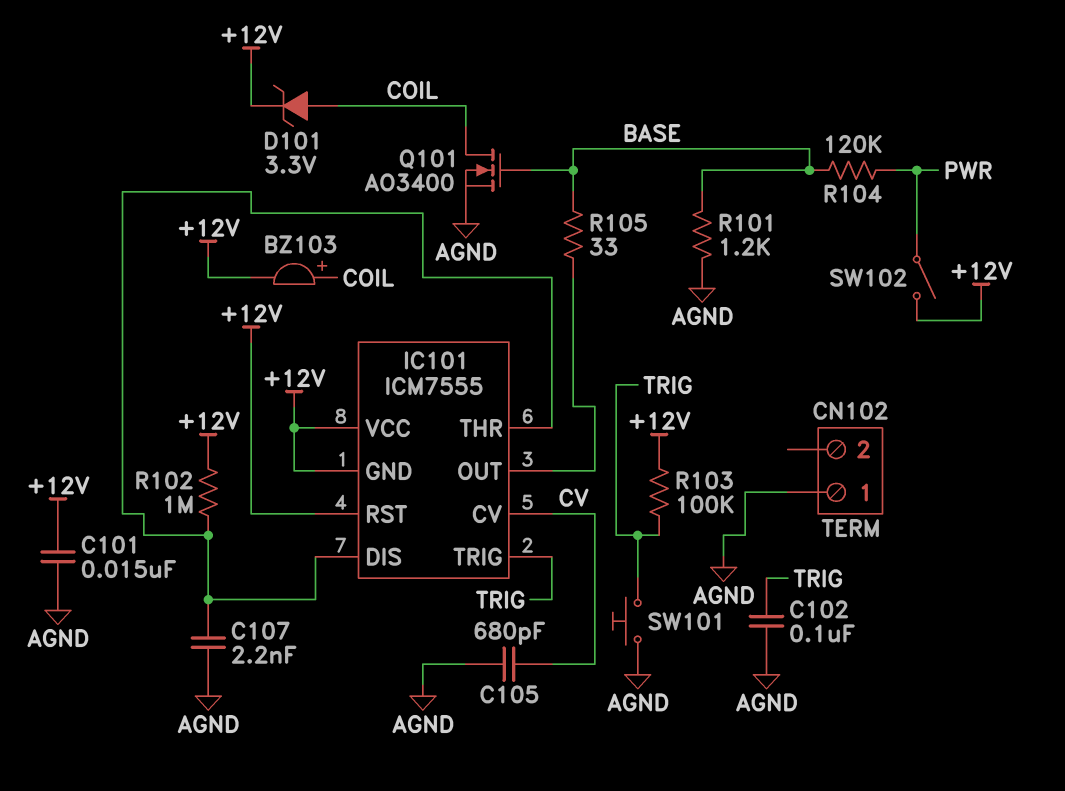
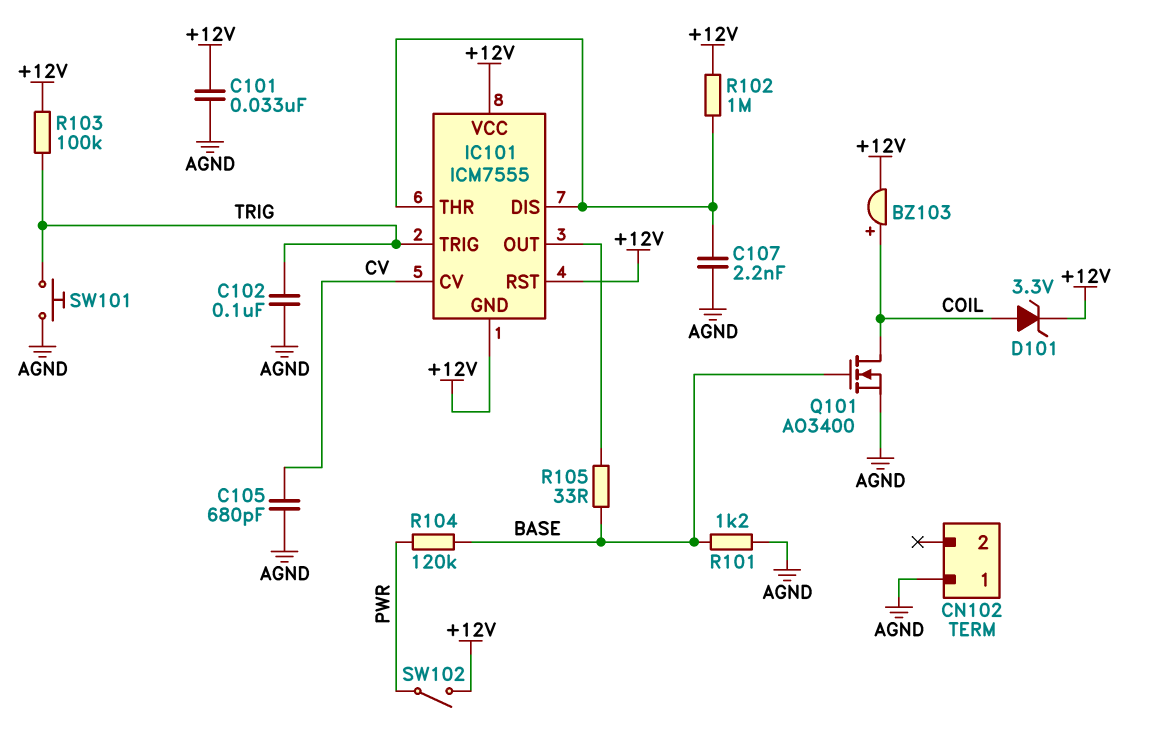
C101: 15nF (+12V, AGND) -> 33nF (+12V, AGND)

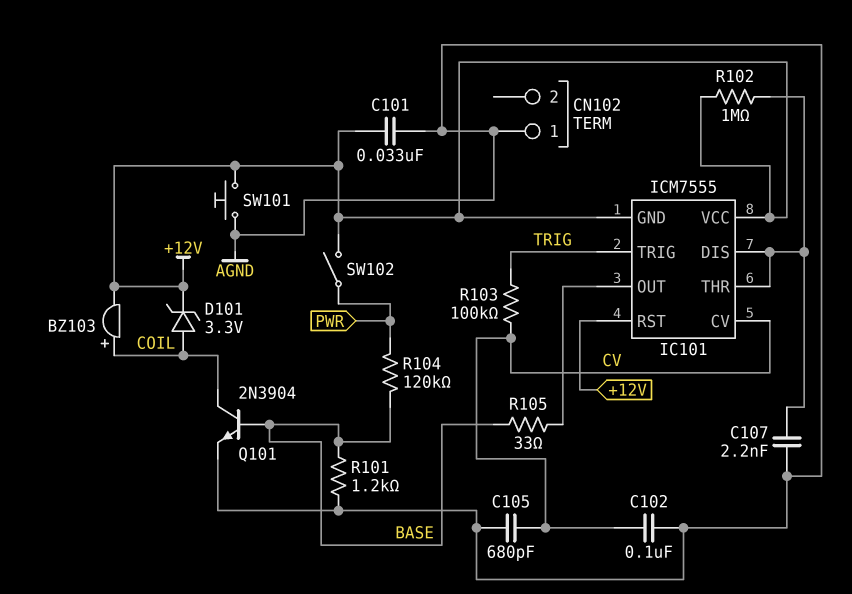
C102: 100nF (AGND, TRIG) -> 100nF (AGND, CV)
Q101: NMOS AO3400 (G BASE, D COIL, S AGND) -> NPN 2N3904 (B BASE, C COIL, E AGND)
R103: 100k (+12V, TRIG) -> 100k (CV, TRIG)
SW101: button (AGND, TRIG) -> button (+12V, AGND)

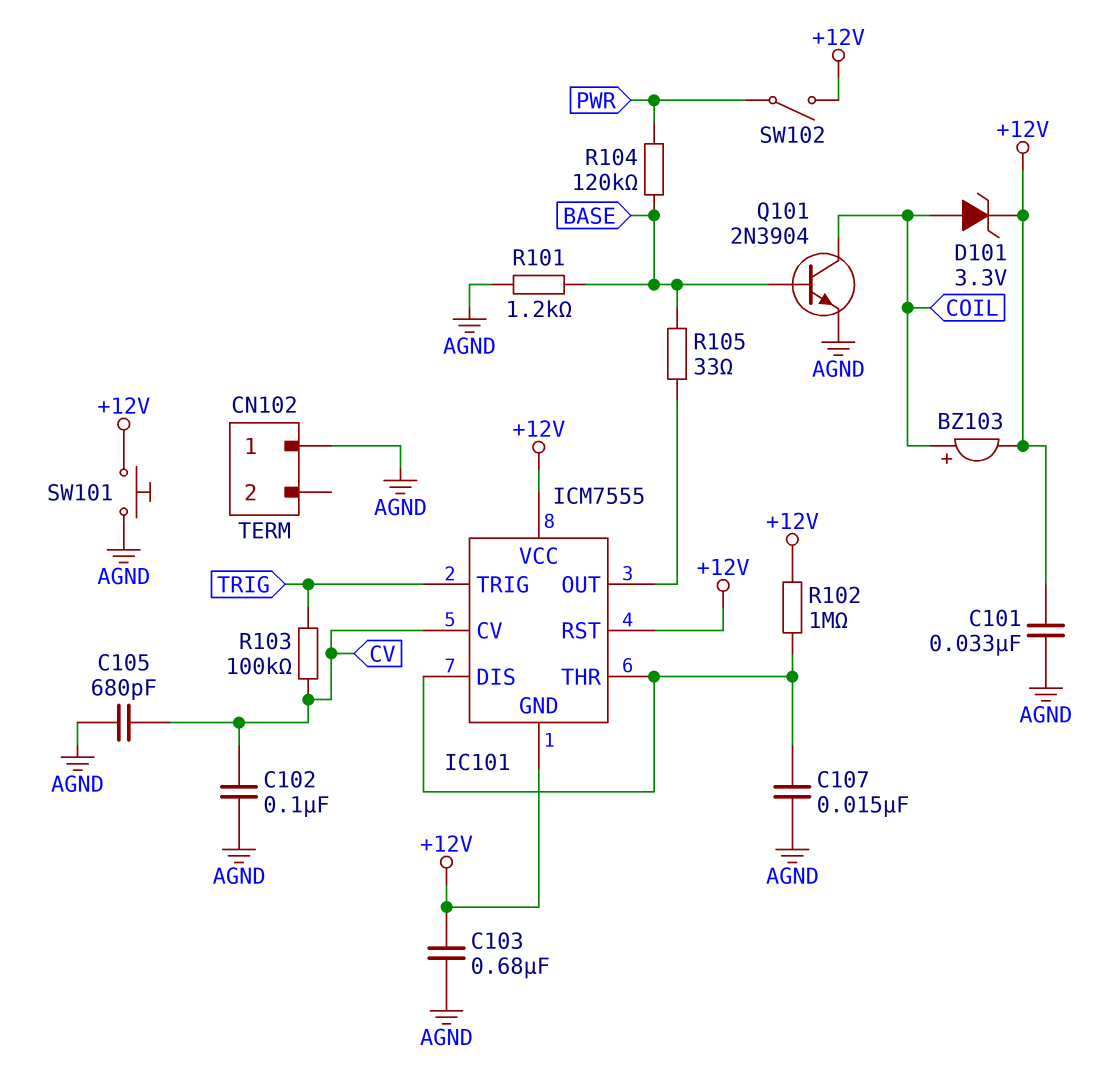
C103: none -> 680nF (+12V, AGND)
C107: 2.2nF (AGND, IC101/DIS) -> 15nF (AGND, IC101/DIS)

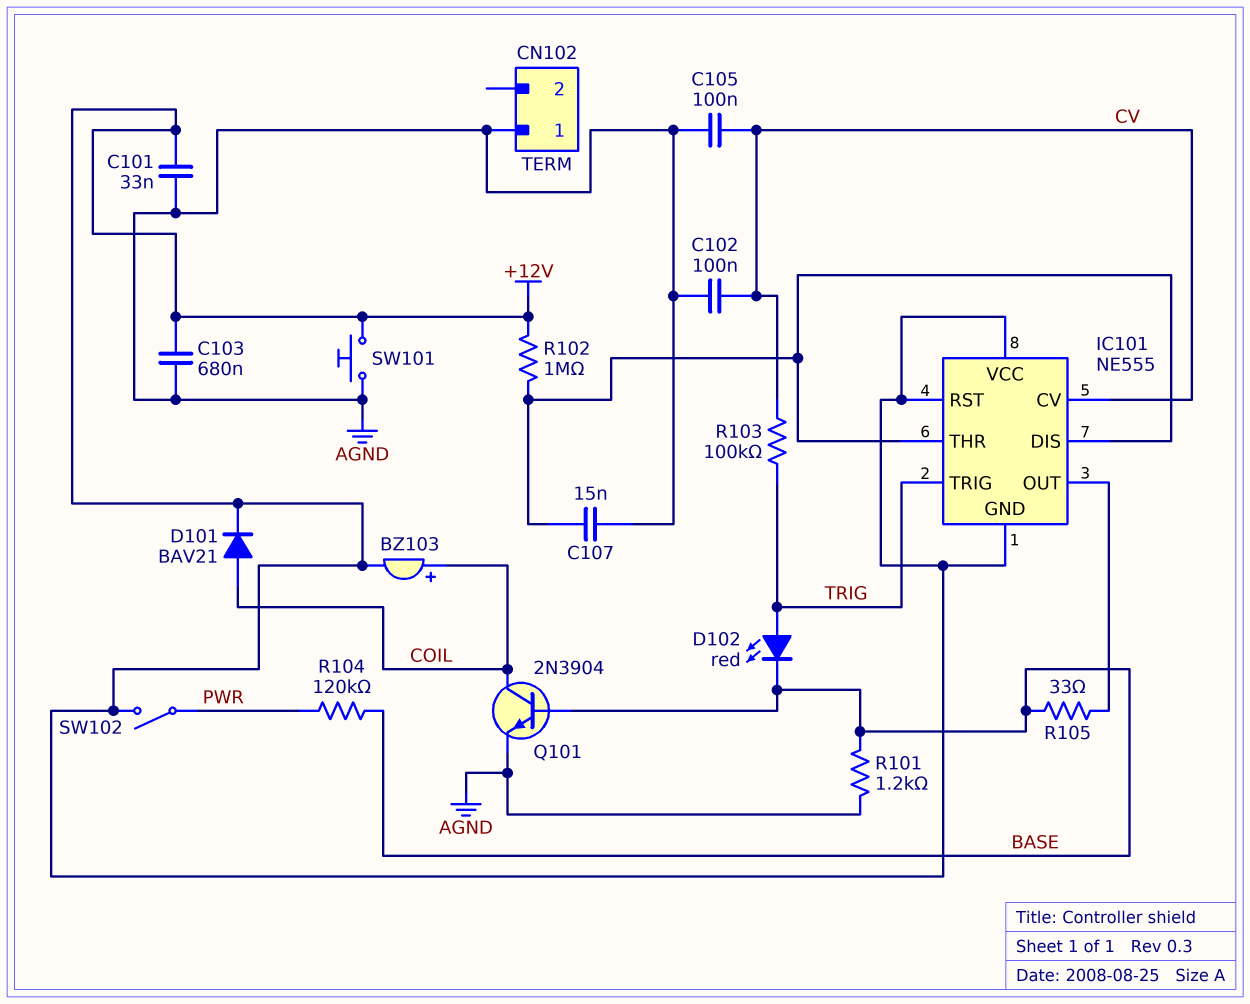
C105: 680pF (AGND, CV) -> 100nF (AGND, CV)
D101: zener 3.3V (A COIL, K +12V) -> diode BAV21 (A COIL, K +12V)
D102: none -> LED red (A TRIG, K BASE)
IC101: ICM7555 -> NE555

